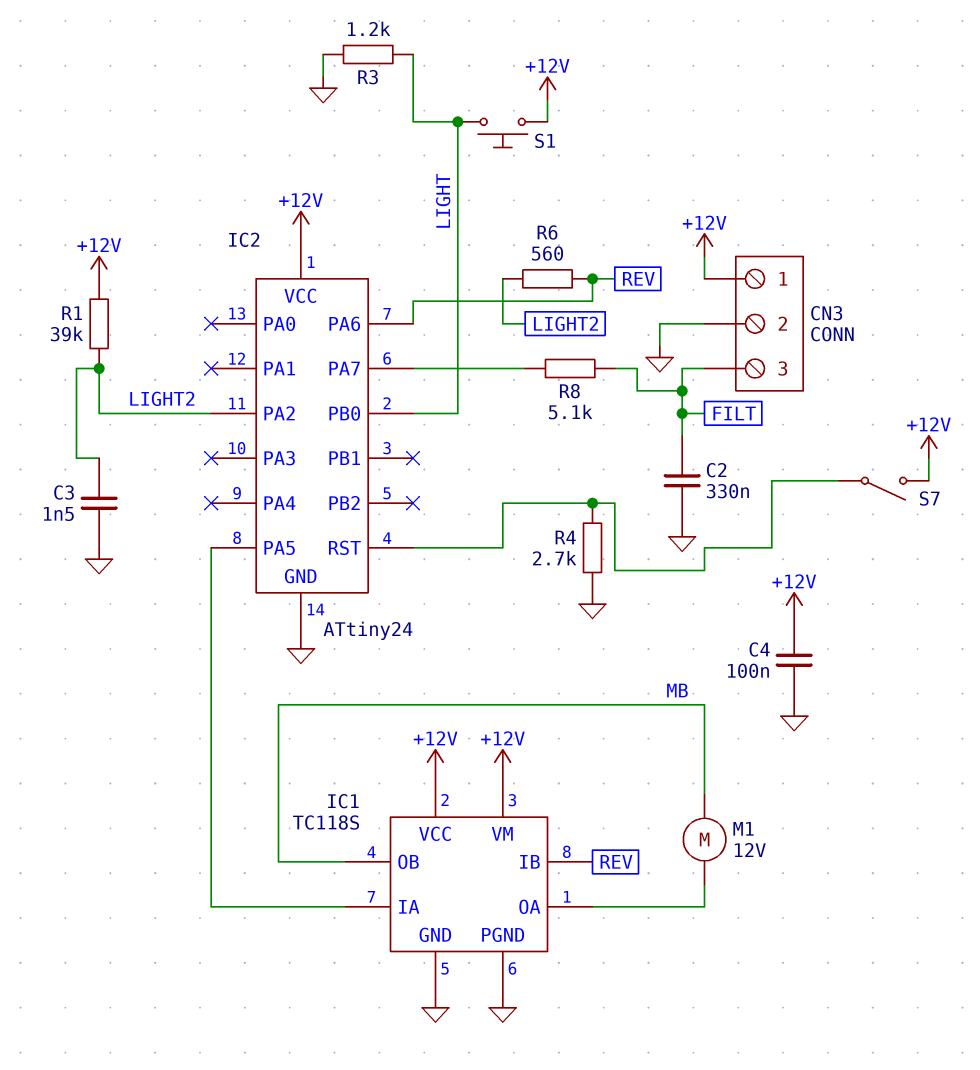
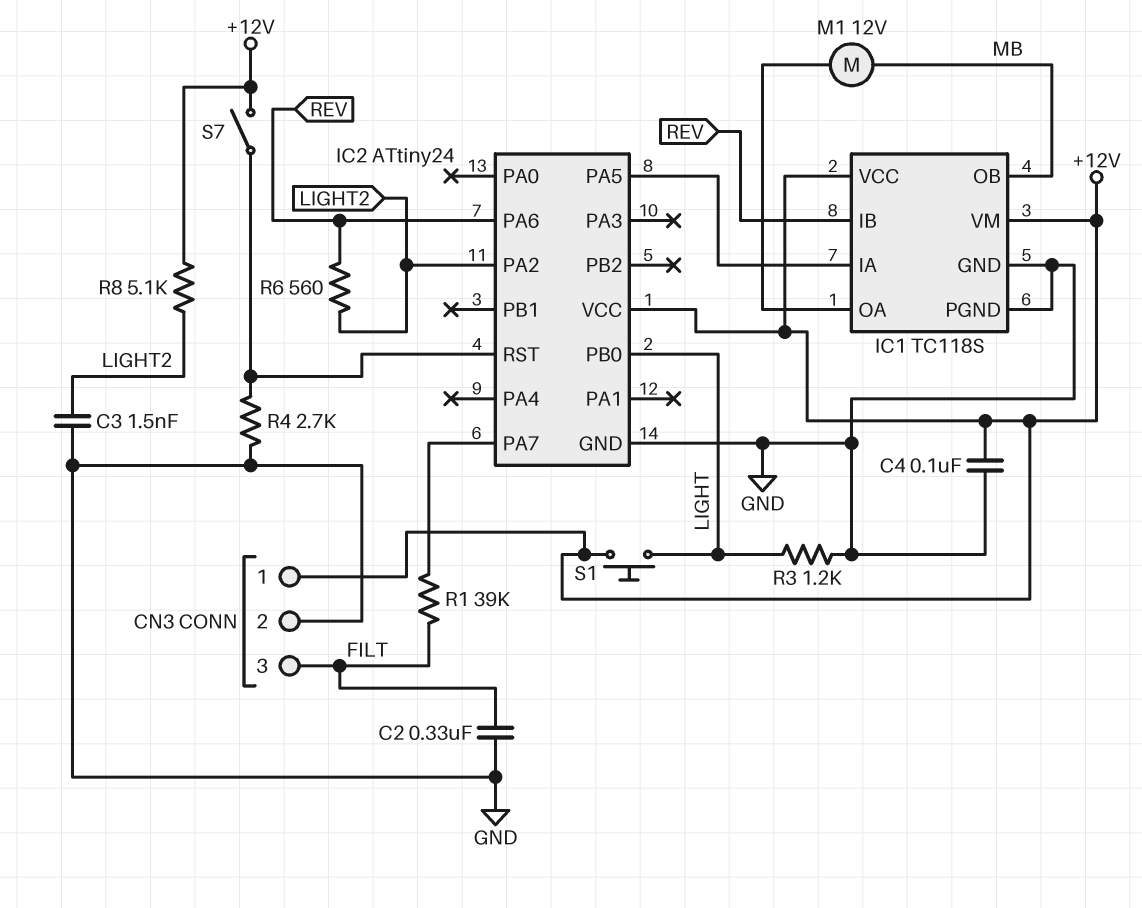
R1: 39k (+12V, LIGHT2) -> 39k (FILT, IC2/PA7)
R8: 5.1k (FILT, IC2/PA7) -> 5.1k (+12V, LIGHT2)

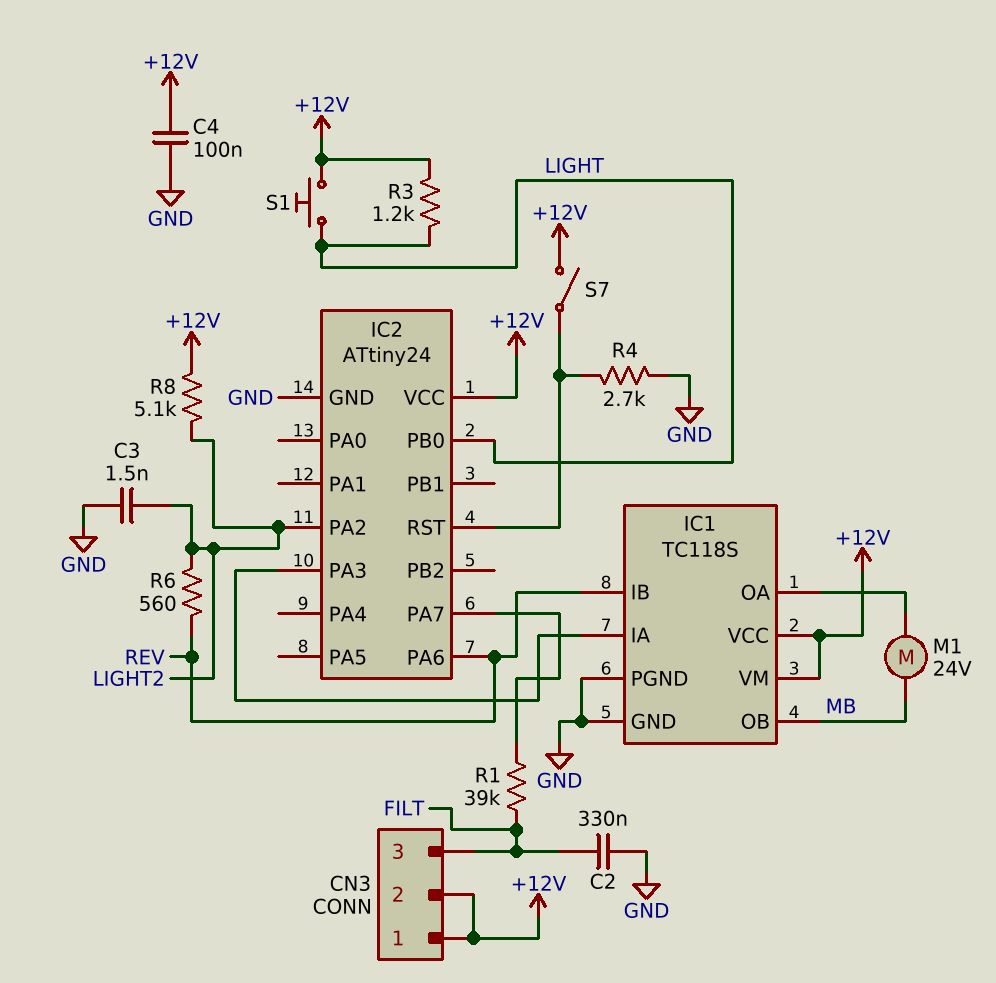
CN3 pin 2: GND -> +12V
IC2 pin PA3: none -> IC1/IA
IC2 pin PA5: IC1/IA -> none
M1: motor 12V (IC1/OA, MB) -> motor 24V (IC1/OA, MB)
R3: 1.2k (GND, LIGHT) -> 1.2k (+12V, LIGHT)

